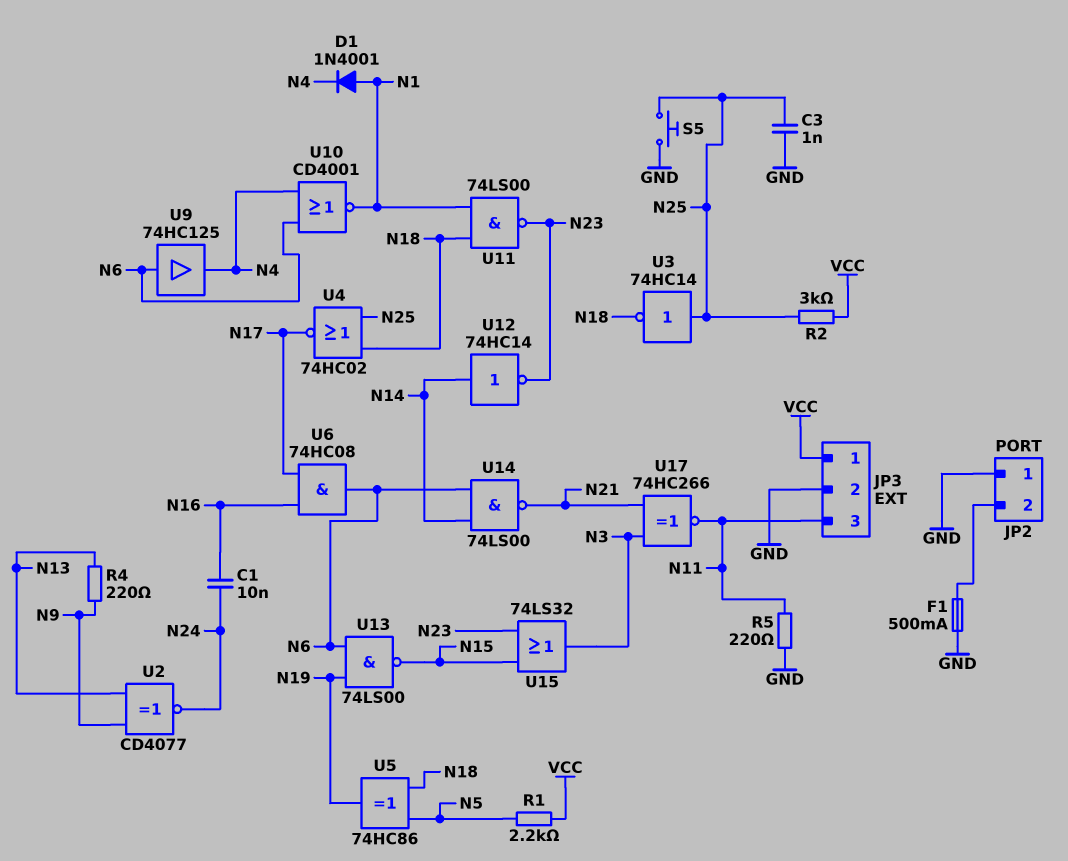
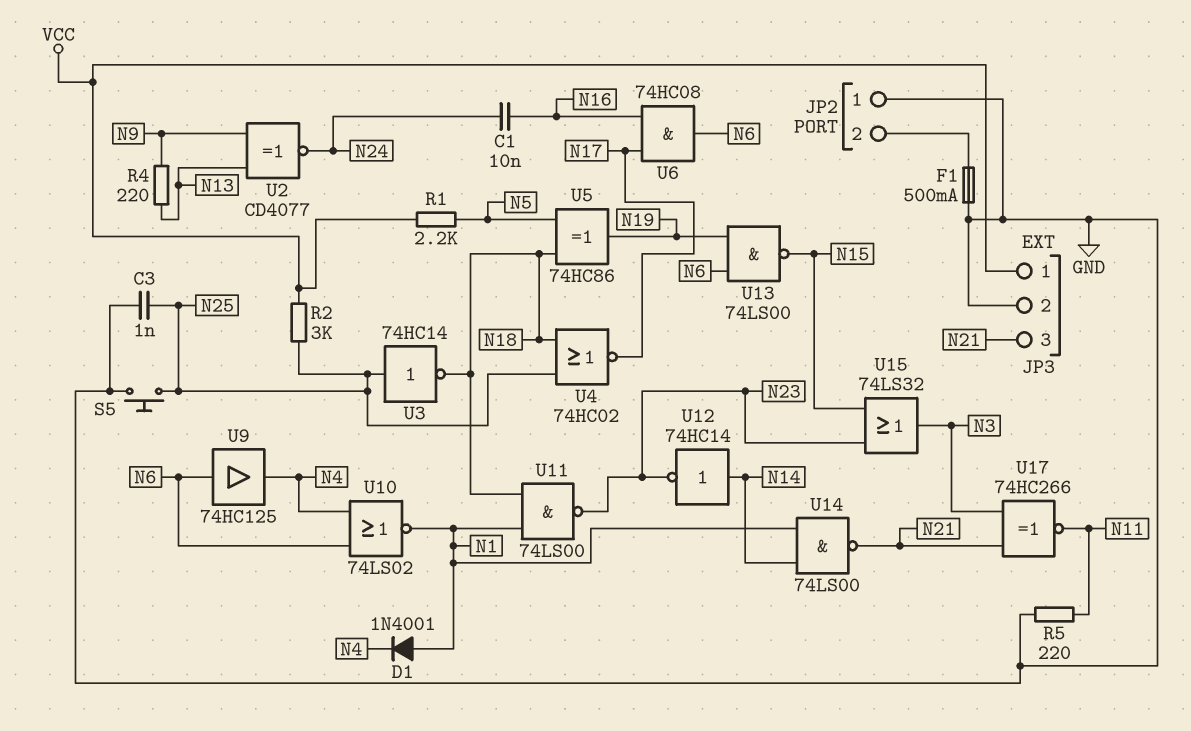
JP3 pin 3: N11 -> N21
U10: NOR CD4001 (in N4, in N6, out N1) -> NOR 74LS02 (in N4, in N6, out N1)
U14: NAND 74LS00 (in N6, in N14, out N21) -> NAND 74LS00 (in N1, in N14, out N21)

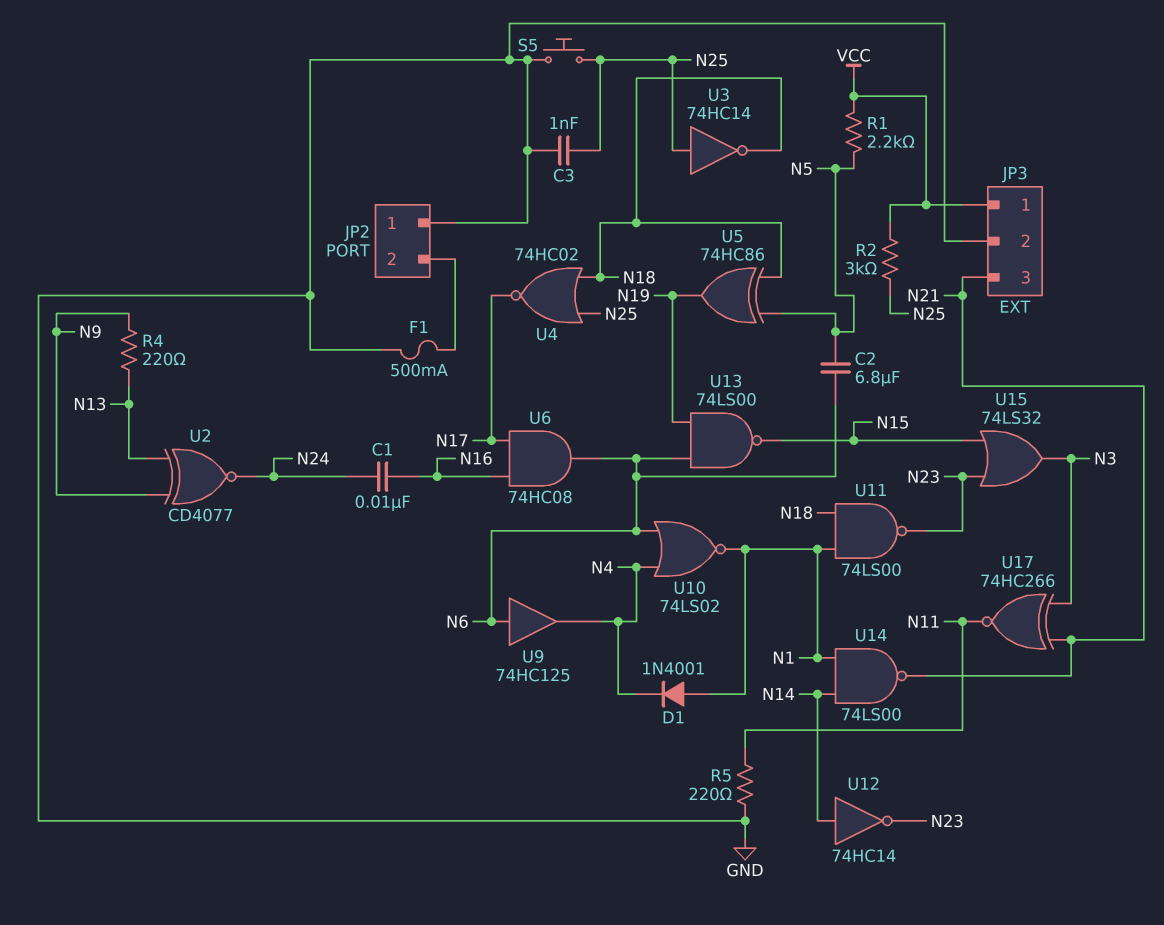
C2: none -> 6.8uF (N5, N6)

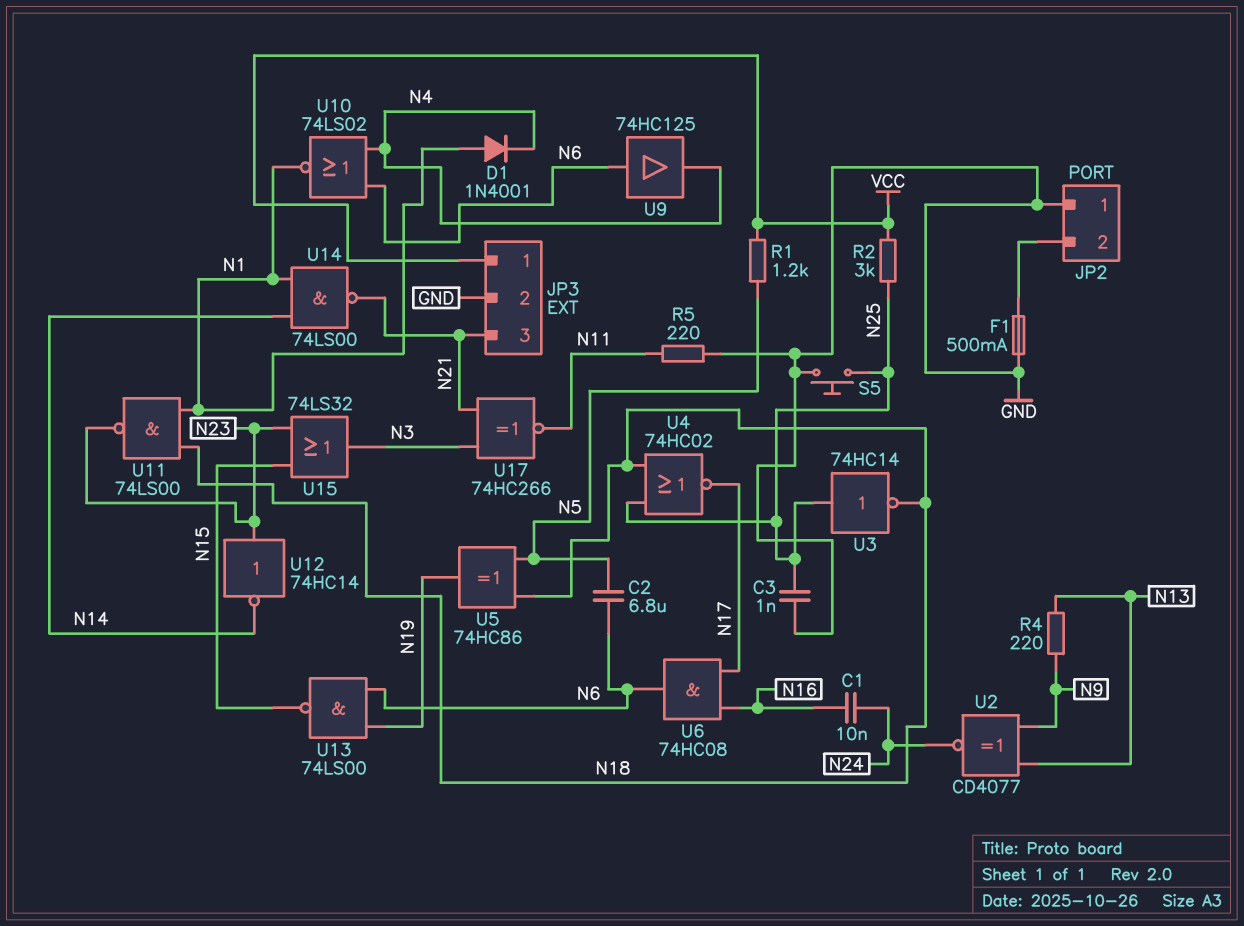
R1: 2.2k (N5, VCC) -> 1.2k (N5, VCC)
U12: NOT 74HC14 (in N14, out N23) -> NOT 74HC14 (in N23, out N14)

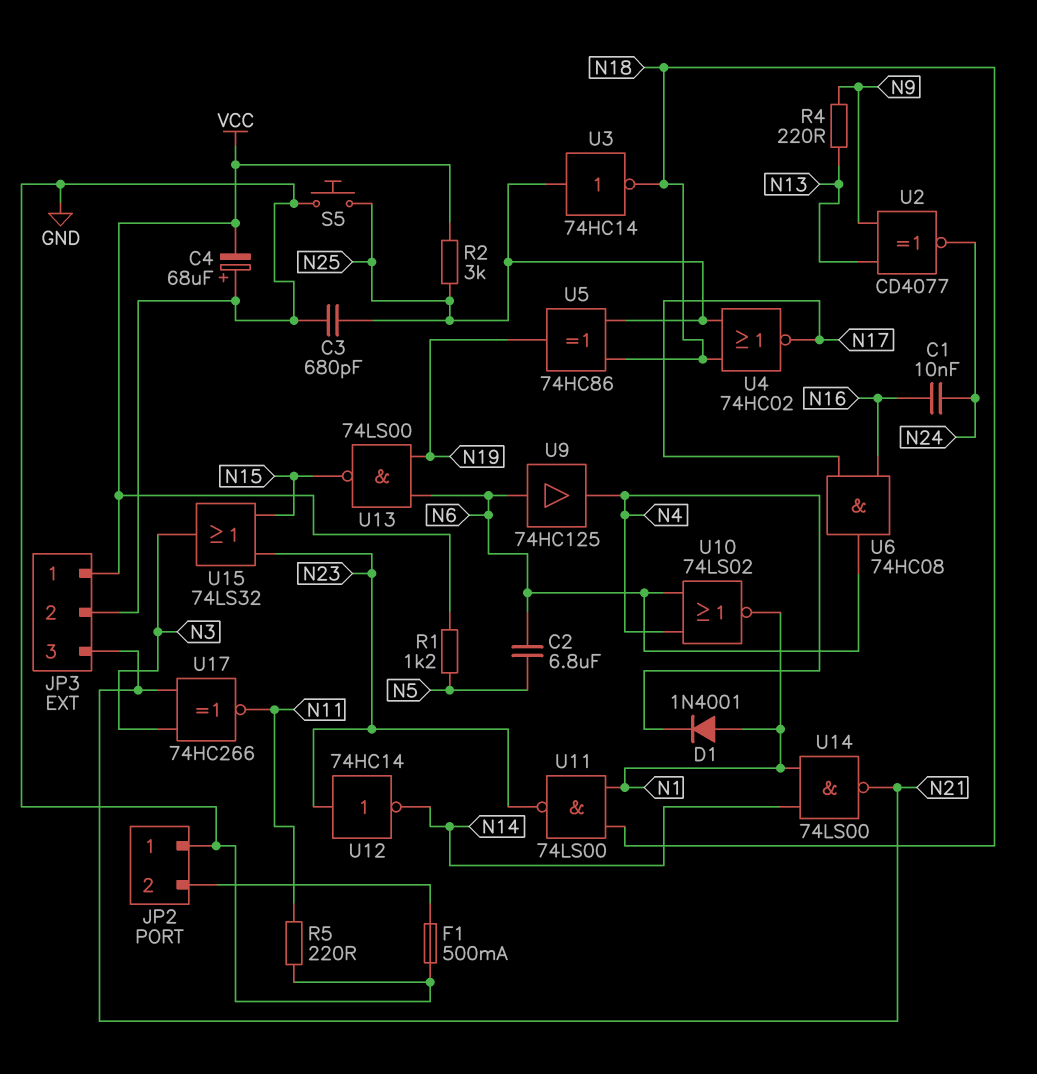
C3: 1nF (GND, N25) -> 680pF (GND, N25)
C4: none -> 68uF (plus GND, minus VCC)
U5: XOR 74HC86 (in N5, in N18, out N19) -> XOR 74HC86 (in N18, in N25, out N19)

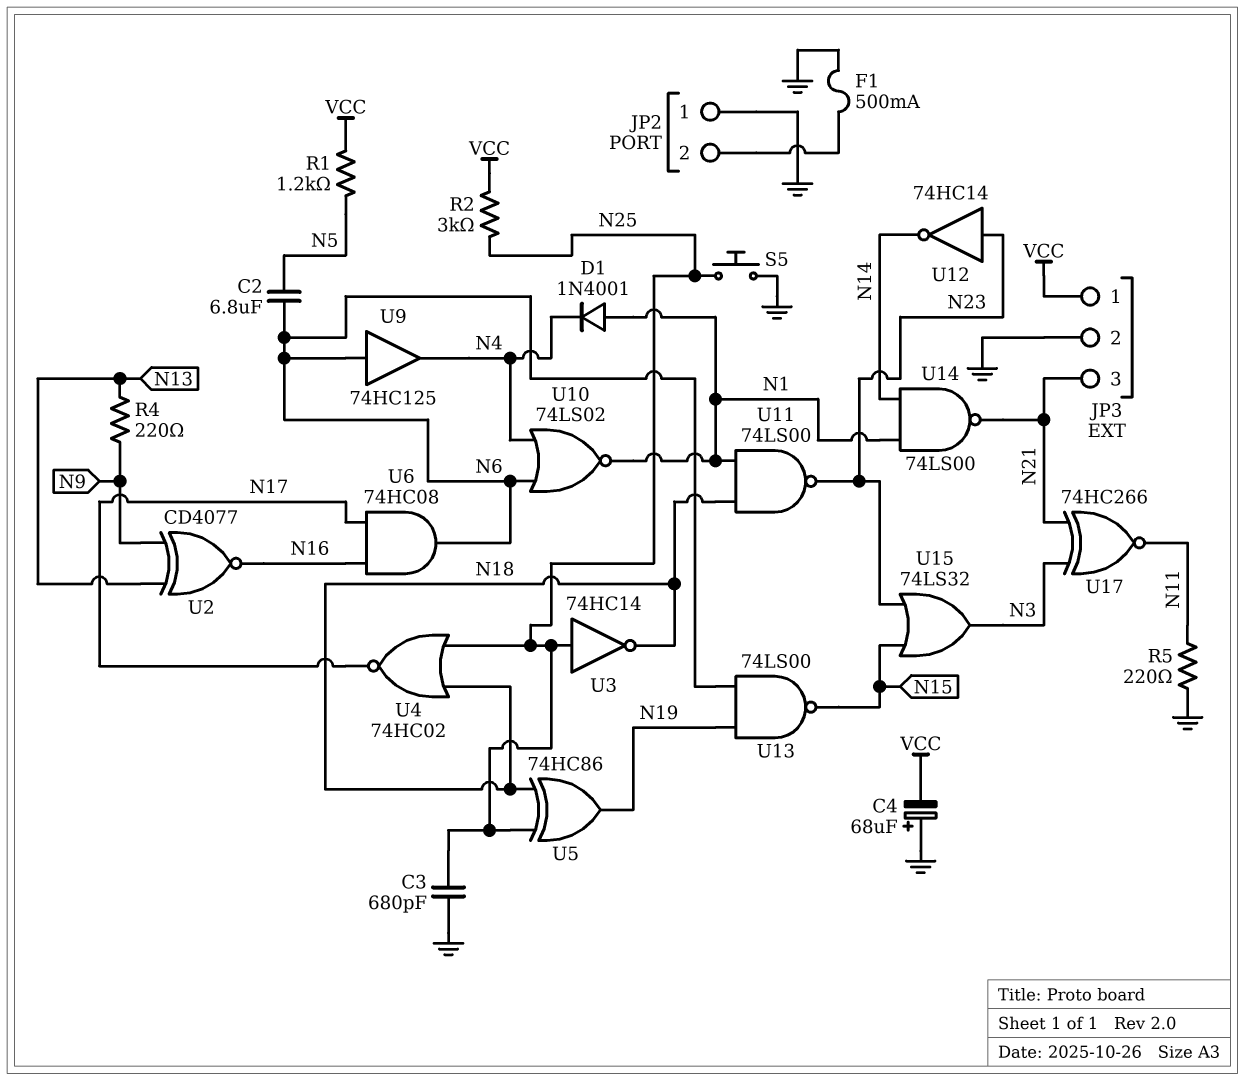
C1: 10nF (N16, N24) -> none
U2: XNOR CD4077 (in N9, in N13, out N24) -> XNOR CD4077 (in N9, in N13, out N16)

